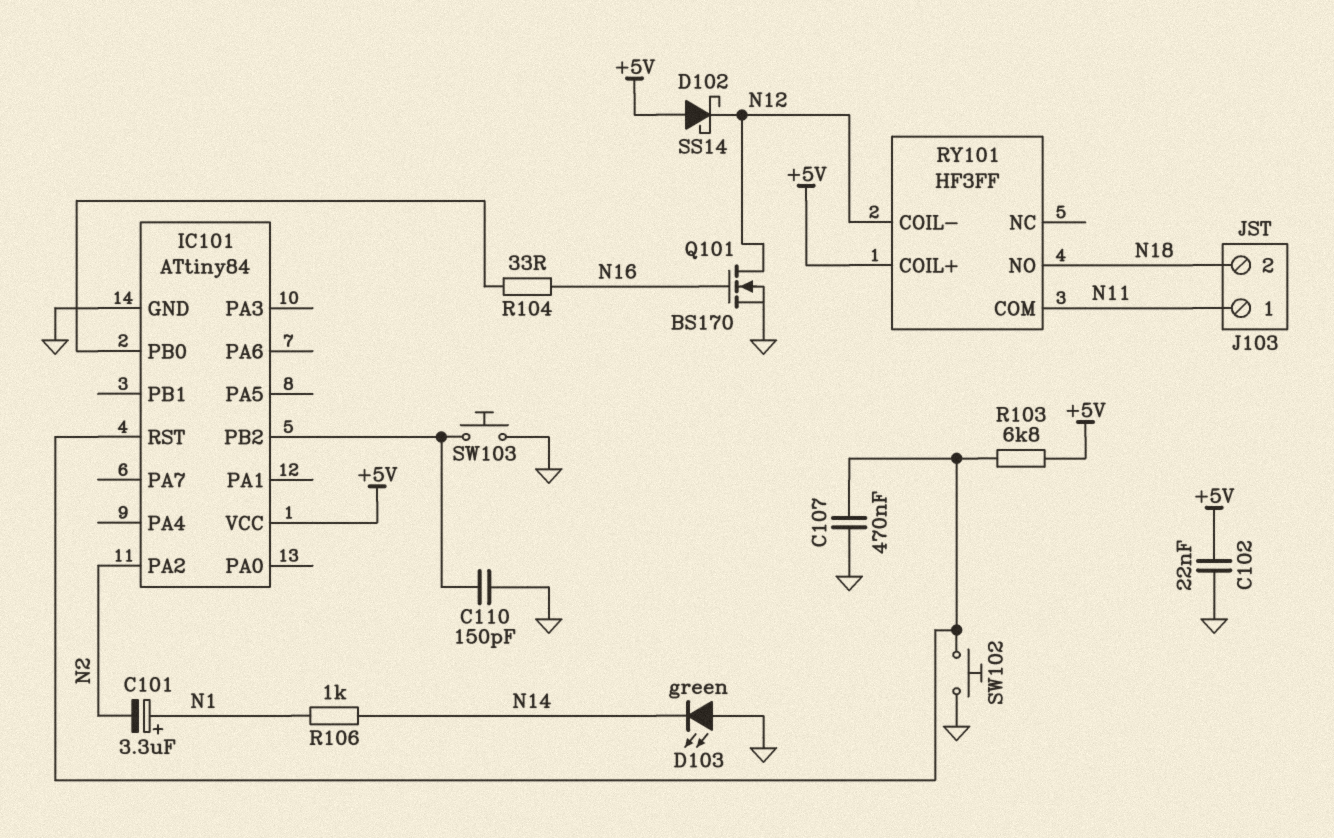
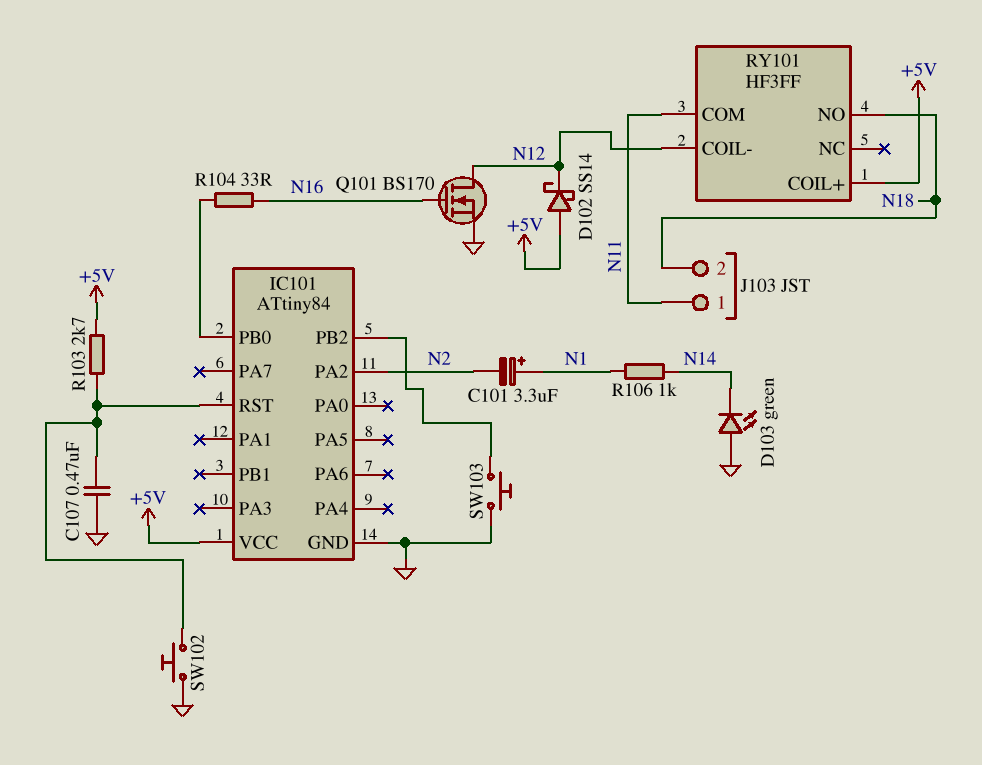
C102: 22nF (+5V, GND) -> none
C110: 150pF (GND, IC101/PB2) -> none
R103: 6.8k (+5V, IC101/RST) -> 2.7k (+5V, IC101/RST)

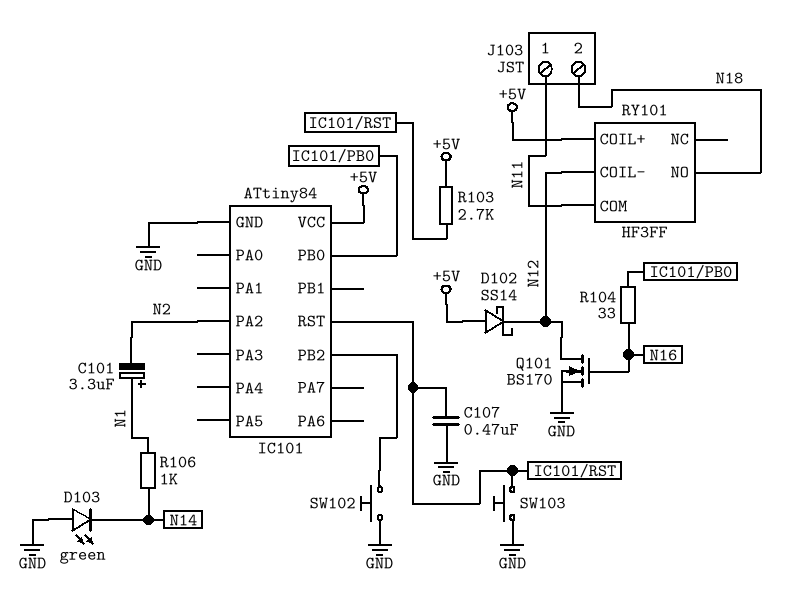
SW102: button (GND, IC101/RST) -> button (GND, IC101/PB2)
SW103: button (GND, IC101/PB2) -> button (GND, IC101/RST)

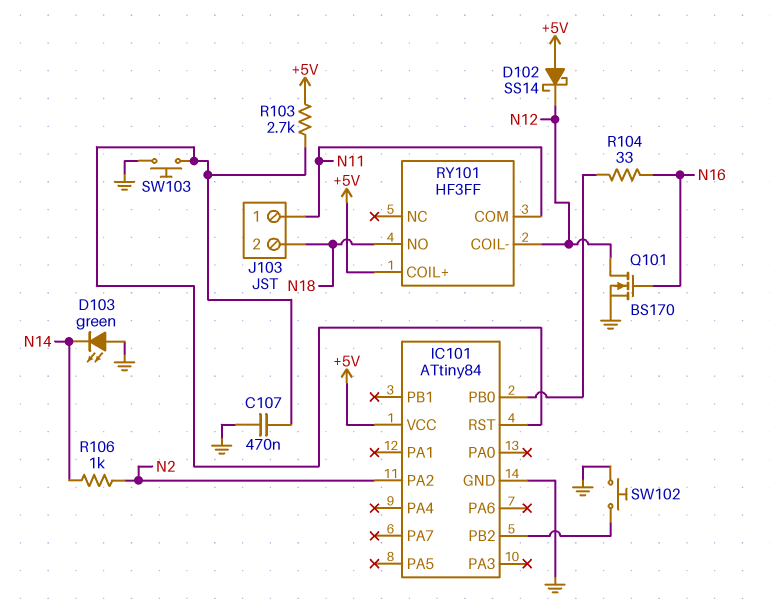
C101: 3.3uF (plus N1, minus N2) -> none
R106: 1k (N1, N14) -> 1k (N2, N14)

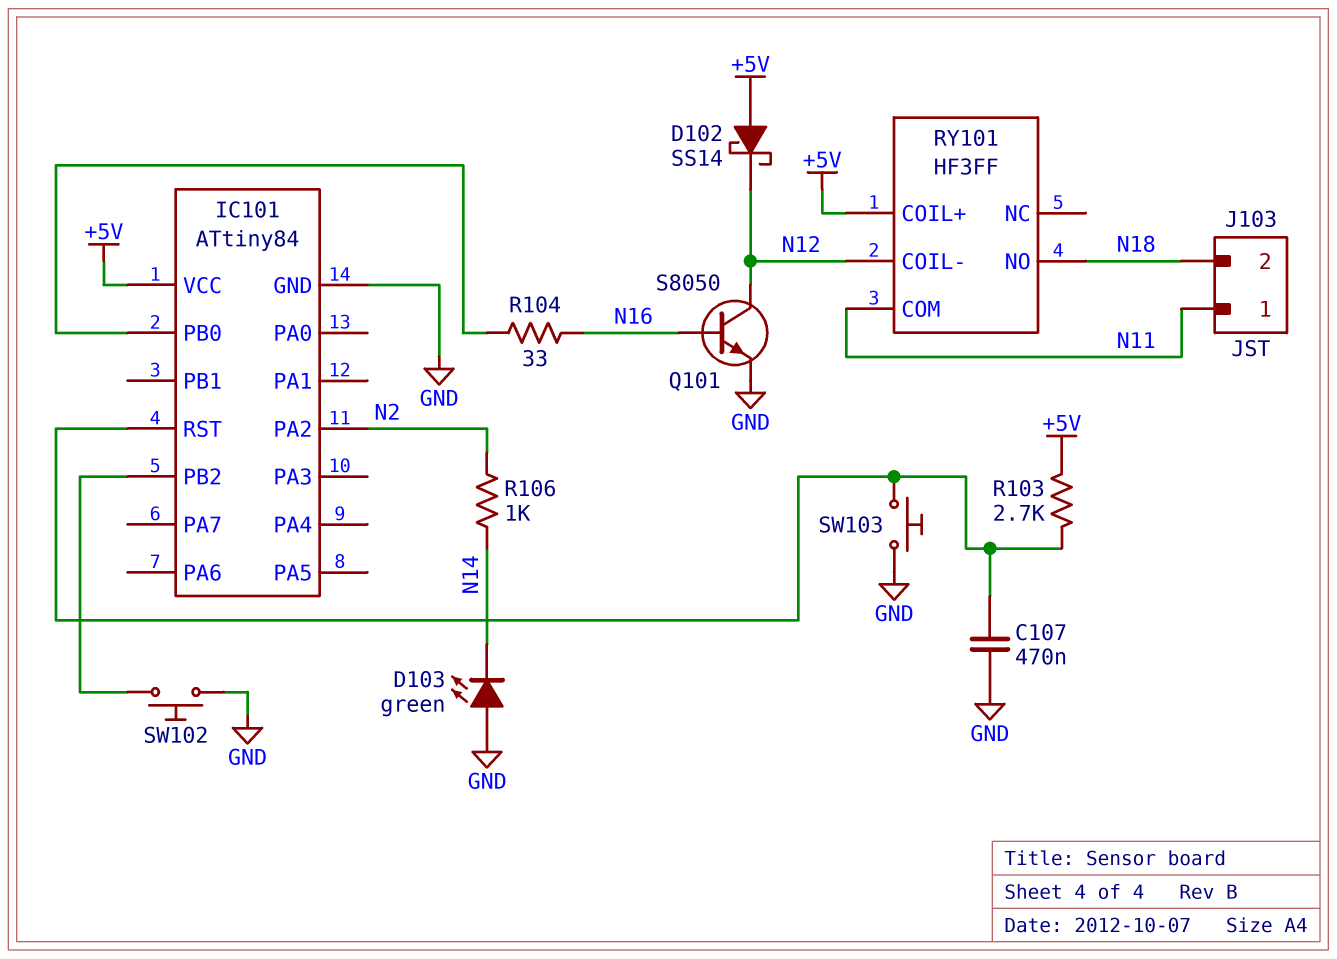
Q101: NMOS BS170 (G N16, D N12, S GND) -> NPN S8050 (B N16, C N12, E GND)

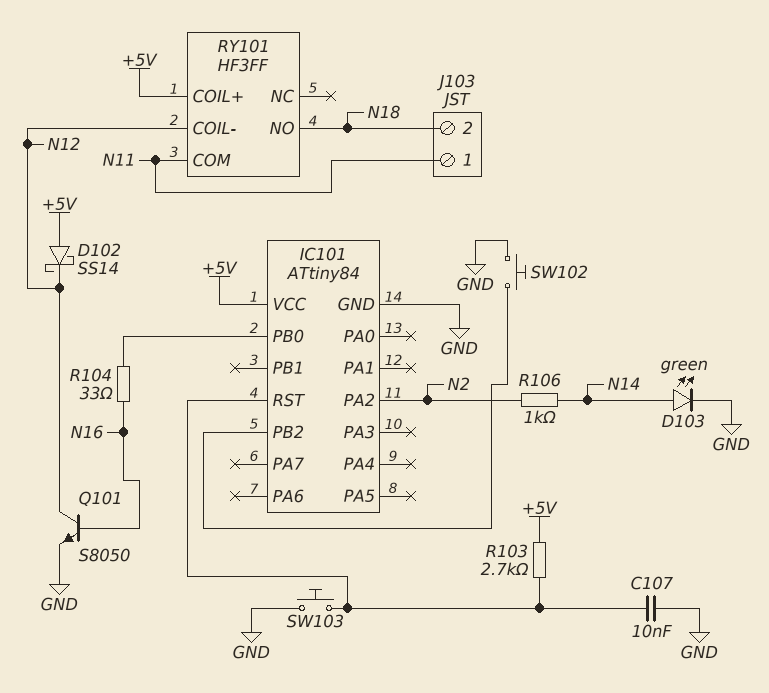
C107: 470nF (GND, IC101/RST) -> 10nF (GND, IC101/RST)
D103: LED green (A GND, K N14) -> LED green (A N14, K GND)

